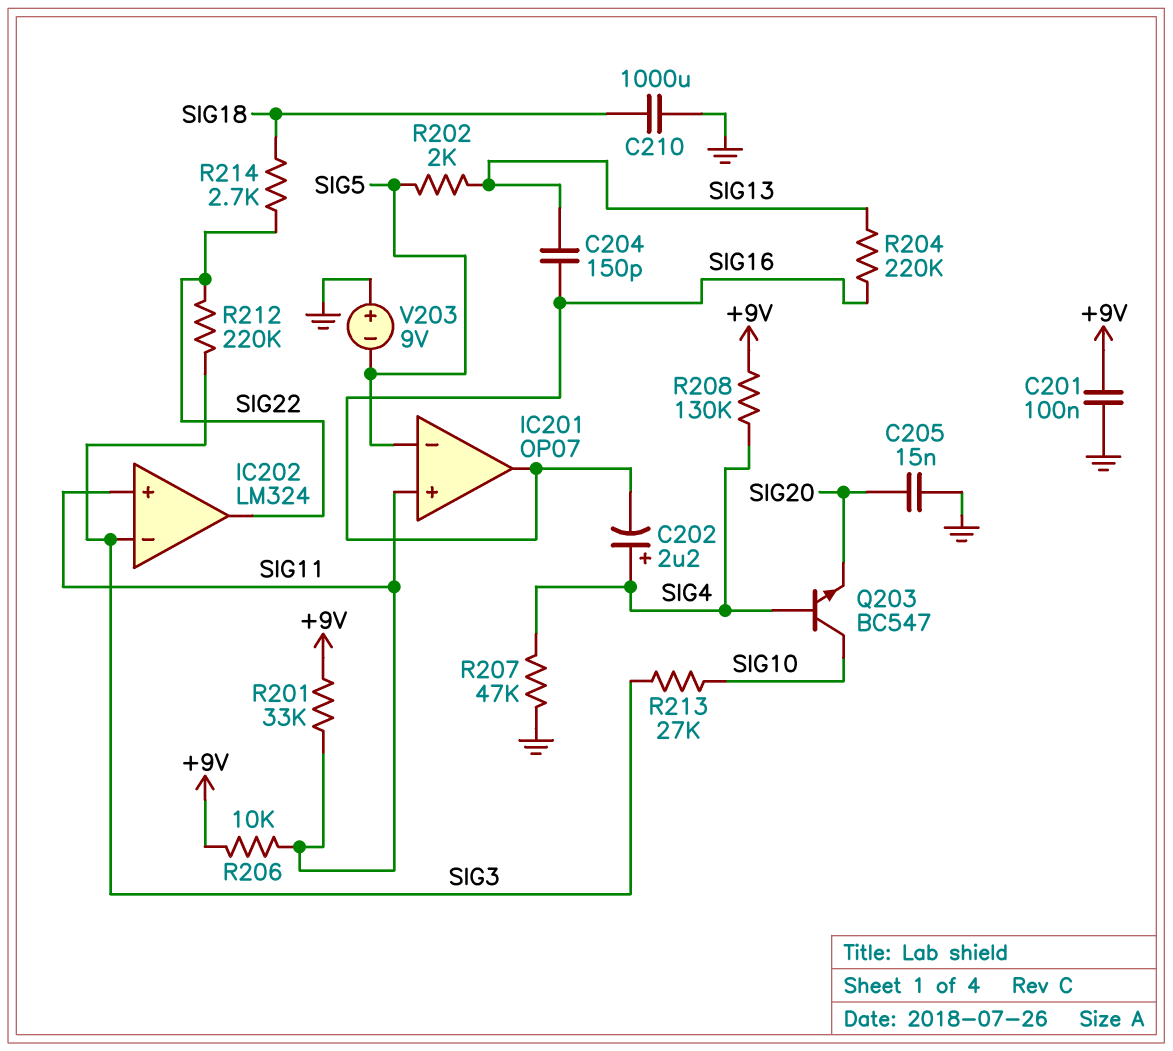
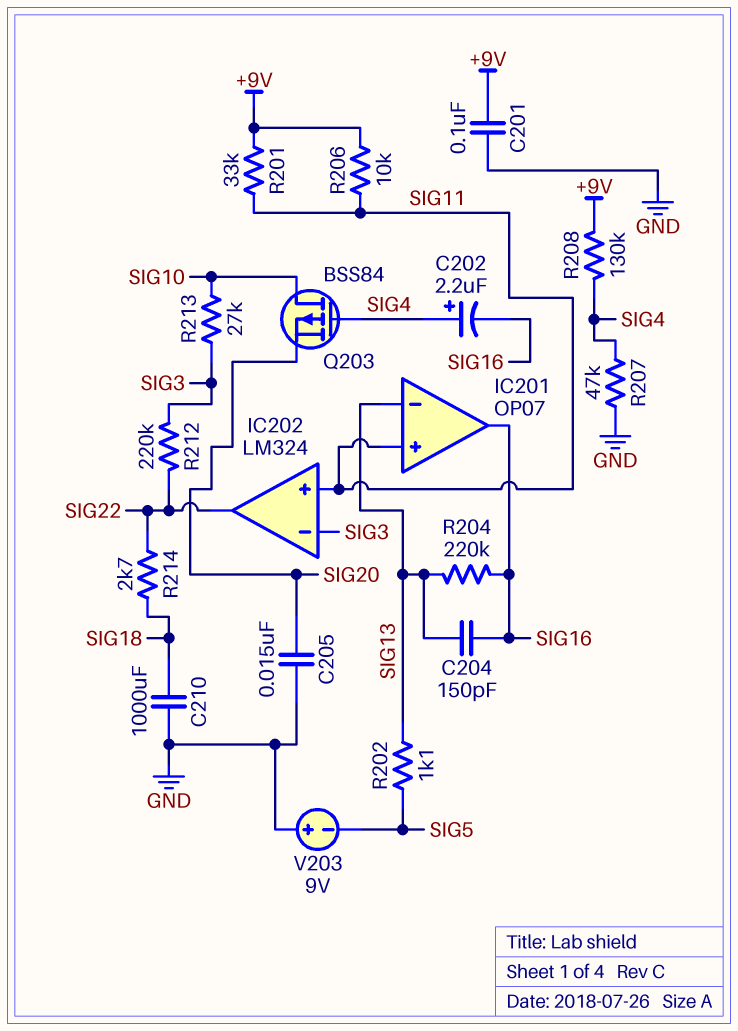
IC201 pin in-: SIG5 -> SIG13
Q203: NPN BC547 (B SIG4, C SIG10, E SIG20) -> PMOS BSS84 (G SIG4, D SIG10, S SIG20)
R202: 2k (SIG5, SIG13) -> 1.1k (SIG5, SIG13)

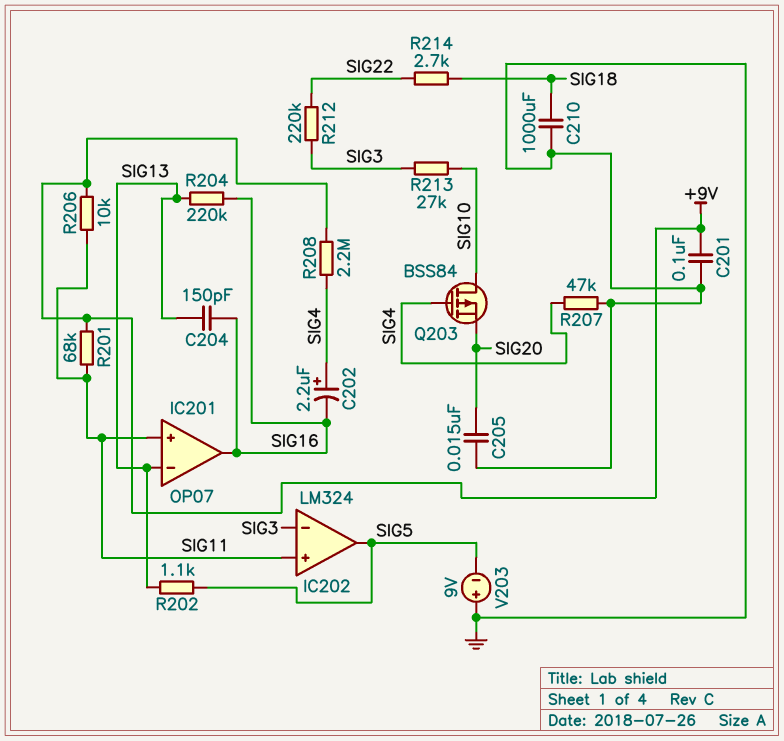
IC202 pin out: SIG22 -> SIG5
R201: 33k (+9V, SIG11) -> 68k (+9V, SIG11)
R208: 130k (+9V, SIG4) -> 2.2M (+9V, SIG4)

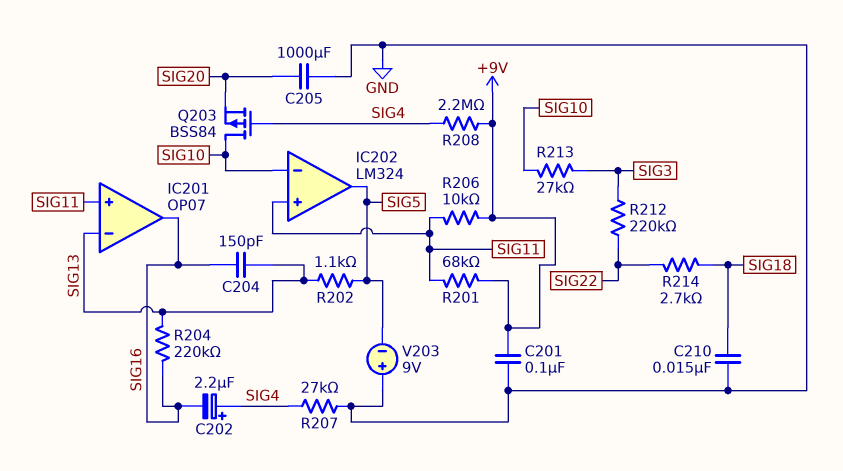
C205: 15nF (GND, SIG20) -> 1000uF (GND, SIG20)
C210: 1000uF (GND, SIG18) -> 15nF (GND, SIG18)
IC202 pin in-: SIG3 -> SIG10
R207: 47k (GND, SIG4) -> 27k (GND, SIG4)

